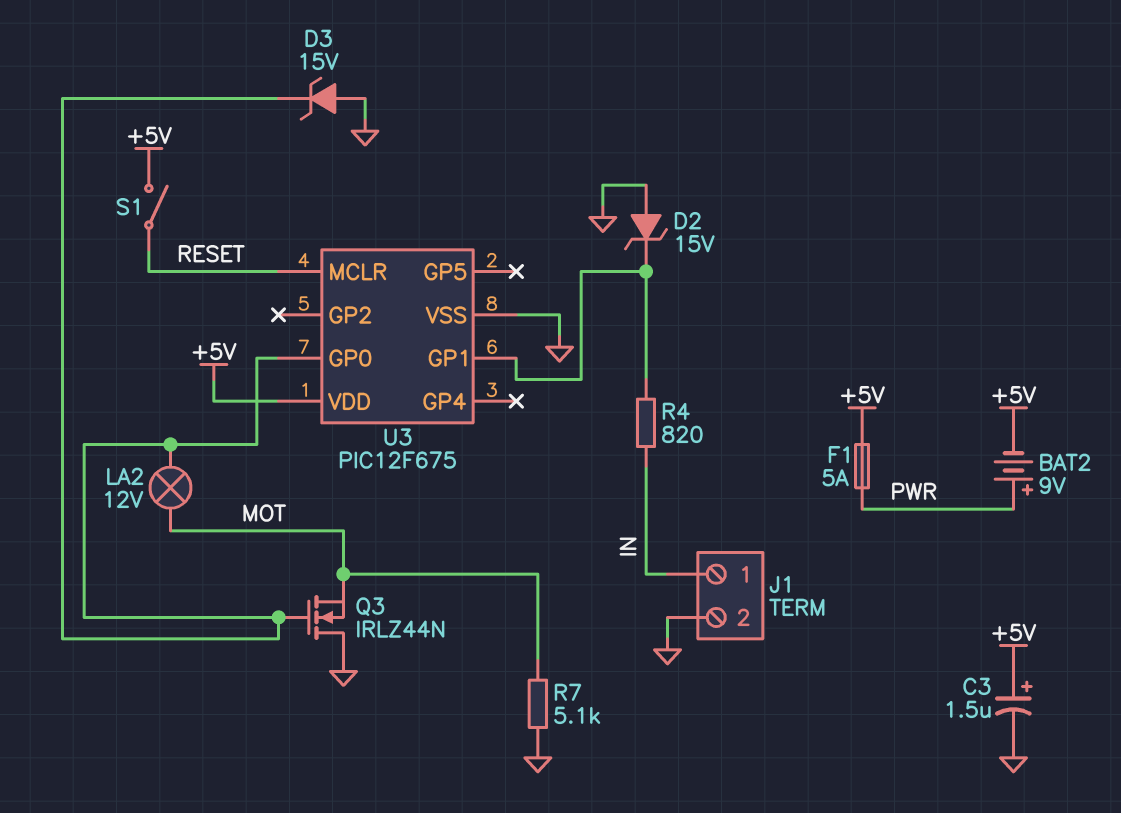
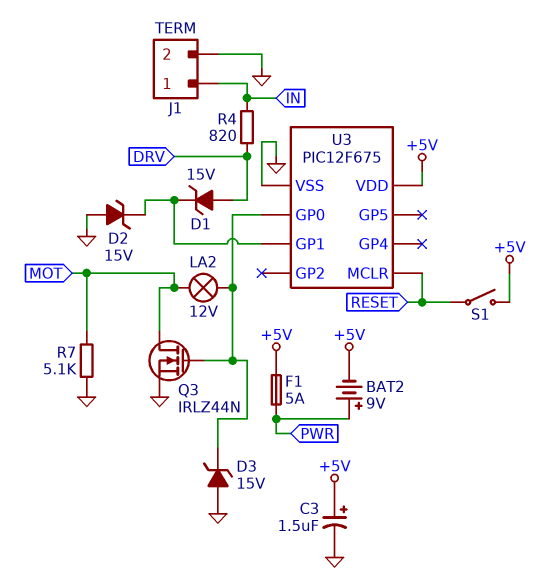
D1: none -> zener 15V (A DRV, K U3/GP1)
Q3: NMOS IRLZ44N (G U3/GP0, D GND, S MOT) -> NMOS IRLZ44N (G U3/GP0, D MOT, S GND)
R4: 820 (IN, U3/GP1) -> 820 (DRV, IN)

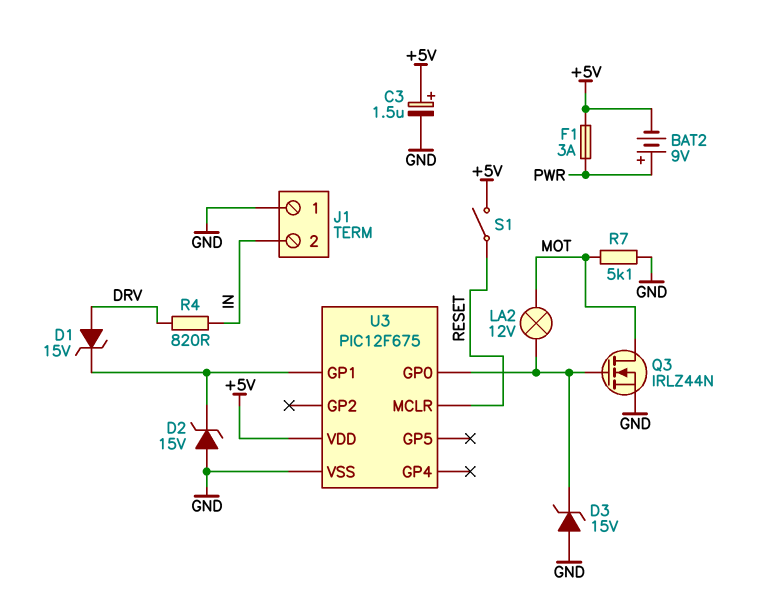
F1: 5A (+5V, PWR) -> 3A (+5V, PWR)
J1 pin 1: IN -> GND
J1 pin 2: GND -> IN

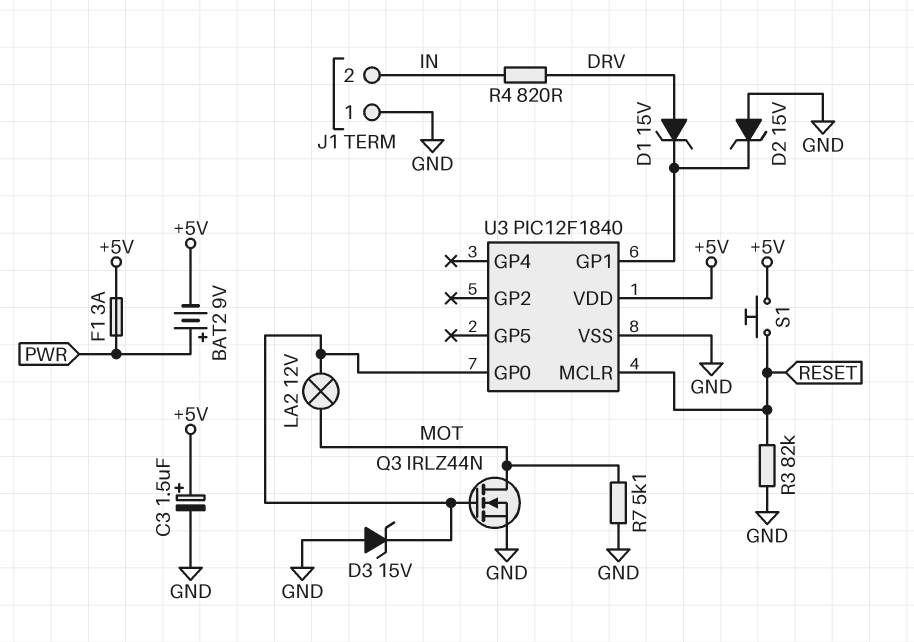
R3: none -> 82k (GND, RESET)
S1: switch (+5V, RESET) -> button (+5V, RESET)
U3: PIC12F675 -> PIC12F1840

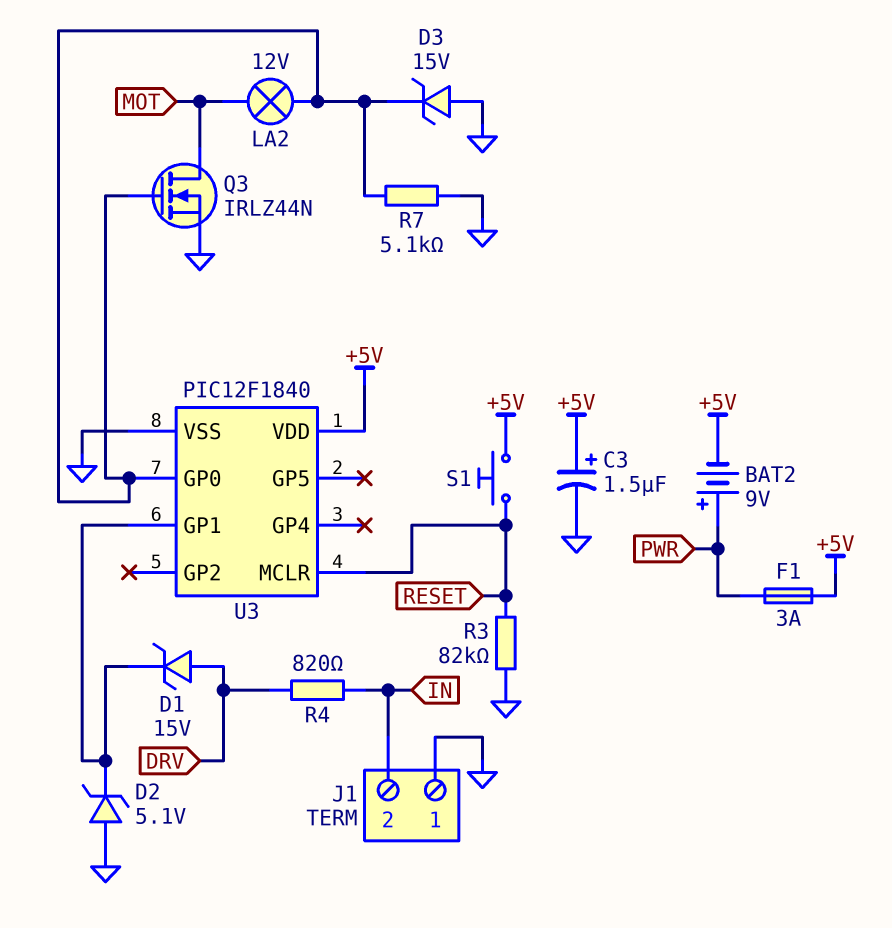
D2: zener 15V (A GND, K U3/GP1) -> zener 5.1V (A GND, K U3/GP1)
R7: 5.1k (GND, MOT) -> 5.1k (GND, U3/GP0)

